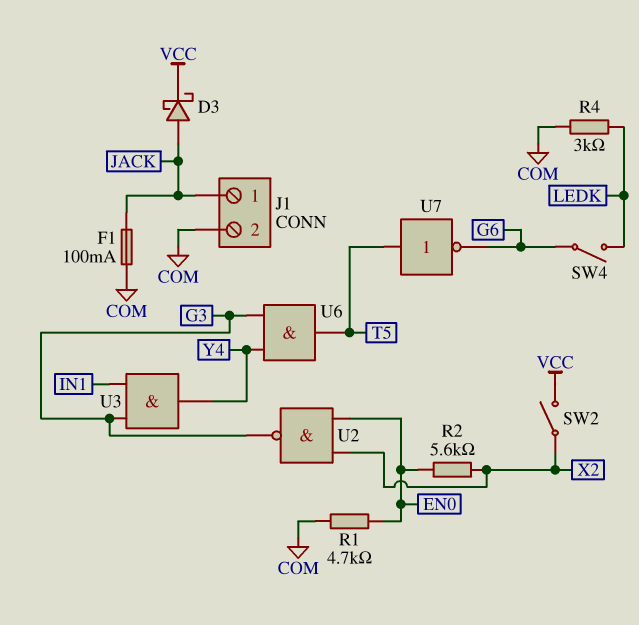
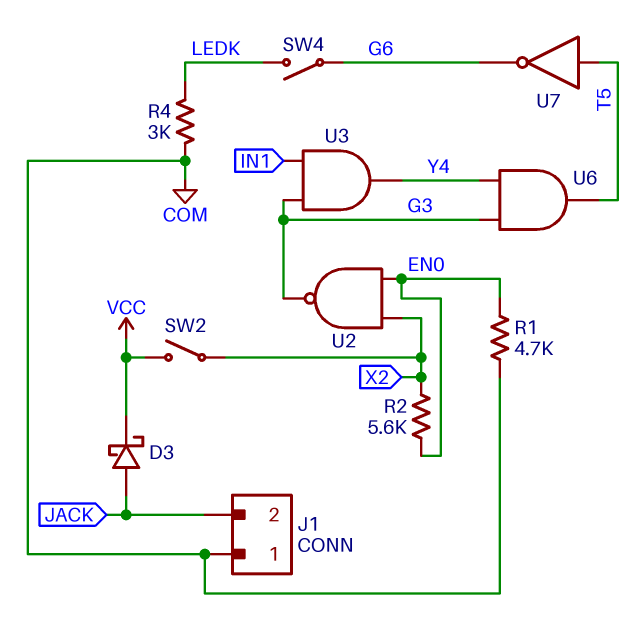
F1: 100mA (COM, JACK) -> none
J1 pin 1: JACK -> COM
J1 pin 2: COM -> JACK

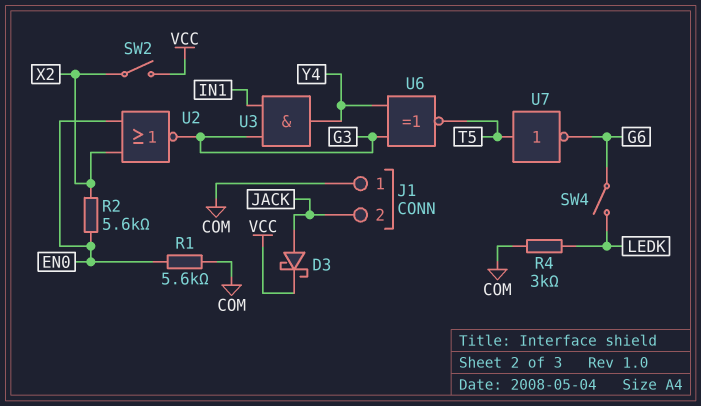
R1: 4.7k (COM, EN0) -> 5.6k (COM, EN0)
U2: NAND (in EN0, in X2, out G3) -> NOR (in EN0, in X2, out G3)
U6: AND (in G3, in Y4, out T5) -> XNOR (in G3, in Y4, out T5)

